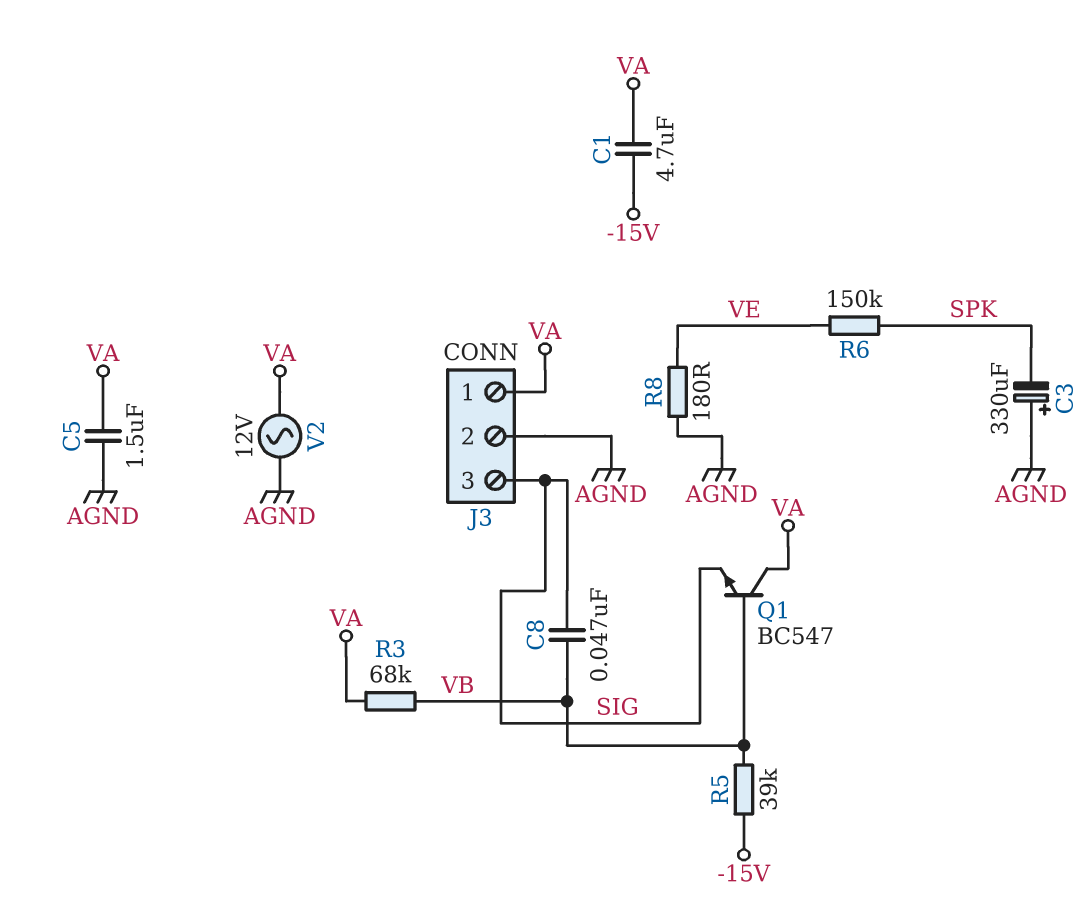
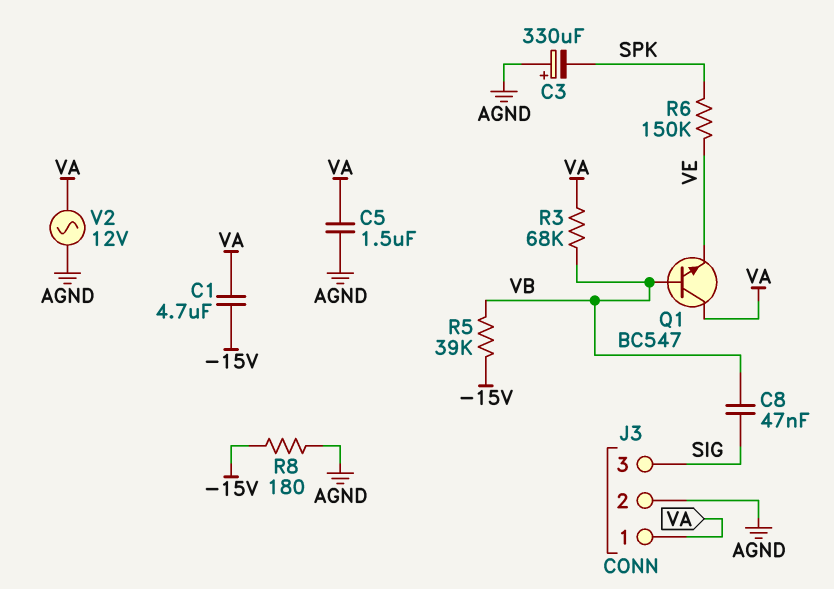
Q1: NPN BC547 (B VB, C VA, E SIG) -> NPN BC547 (B VB, C VA, E VE)
R8: 180 (AGND, VE) -> 180 (-15V, AGND)

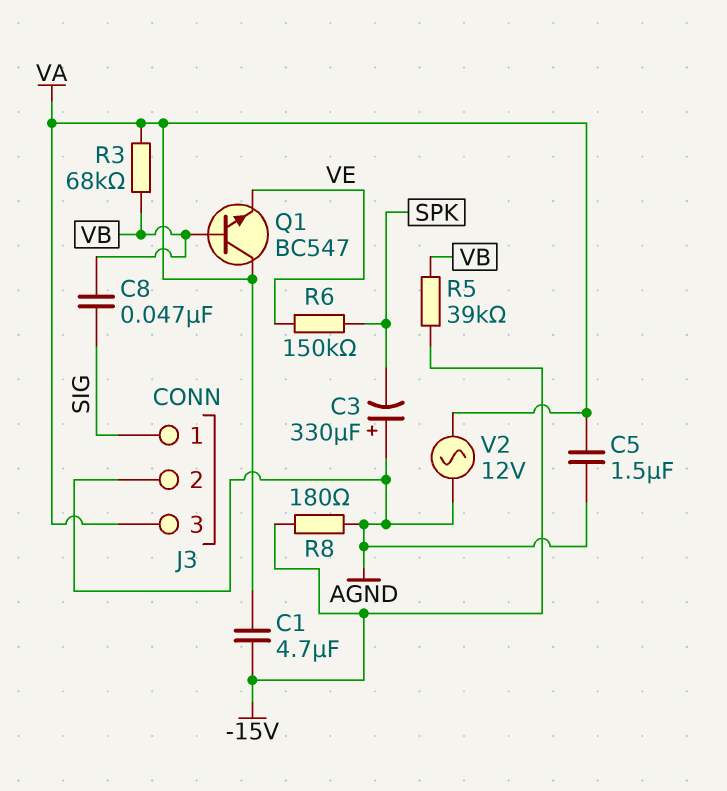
J3 pin 1: VA -> SIG
J3 pin 3: SIG -> VA

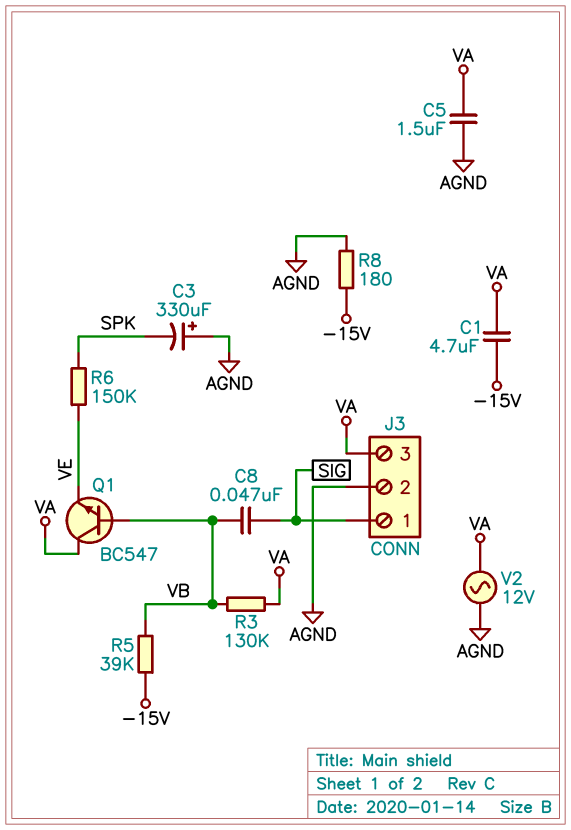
R3: 68k (VA, VB) -> 130k (VA, VB)

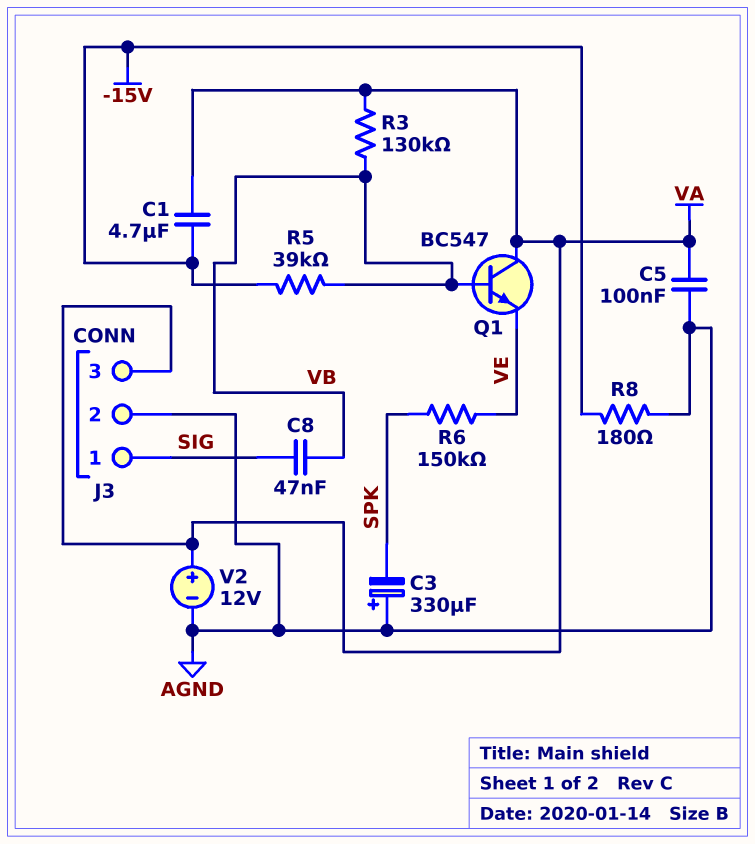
C5: 1.5uF (AGND, VA) -> 100nF (AGND, VA)
V2: AC 12V (AGND, VA) -> 12V (plus VA, minus AGND)

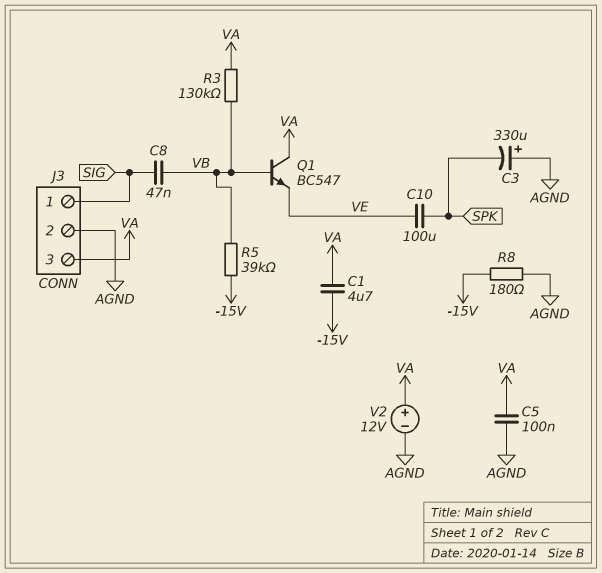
C10: none -> 100uF (SPK, VE)
R6: 150k (SPK, VE) -> none

